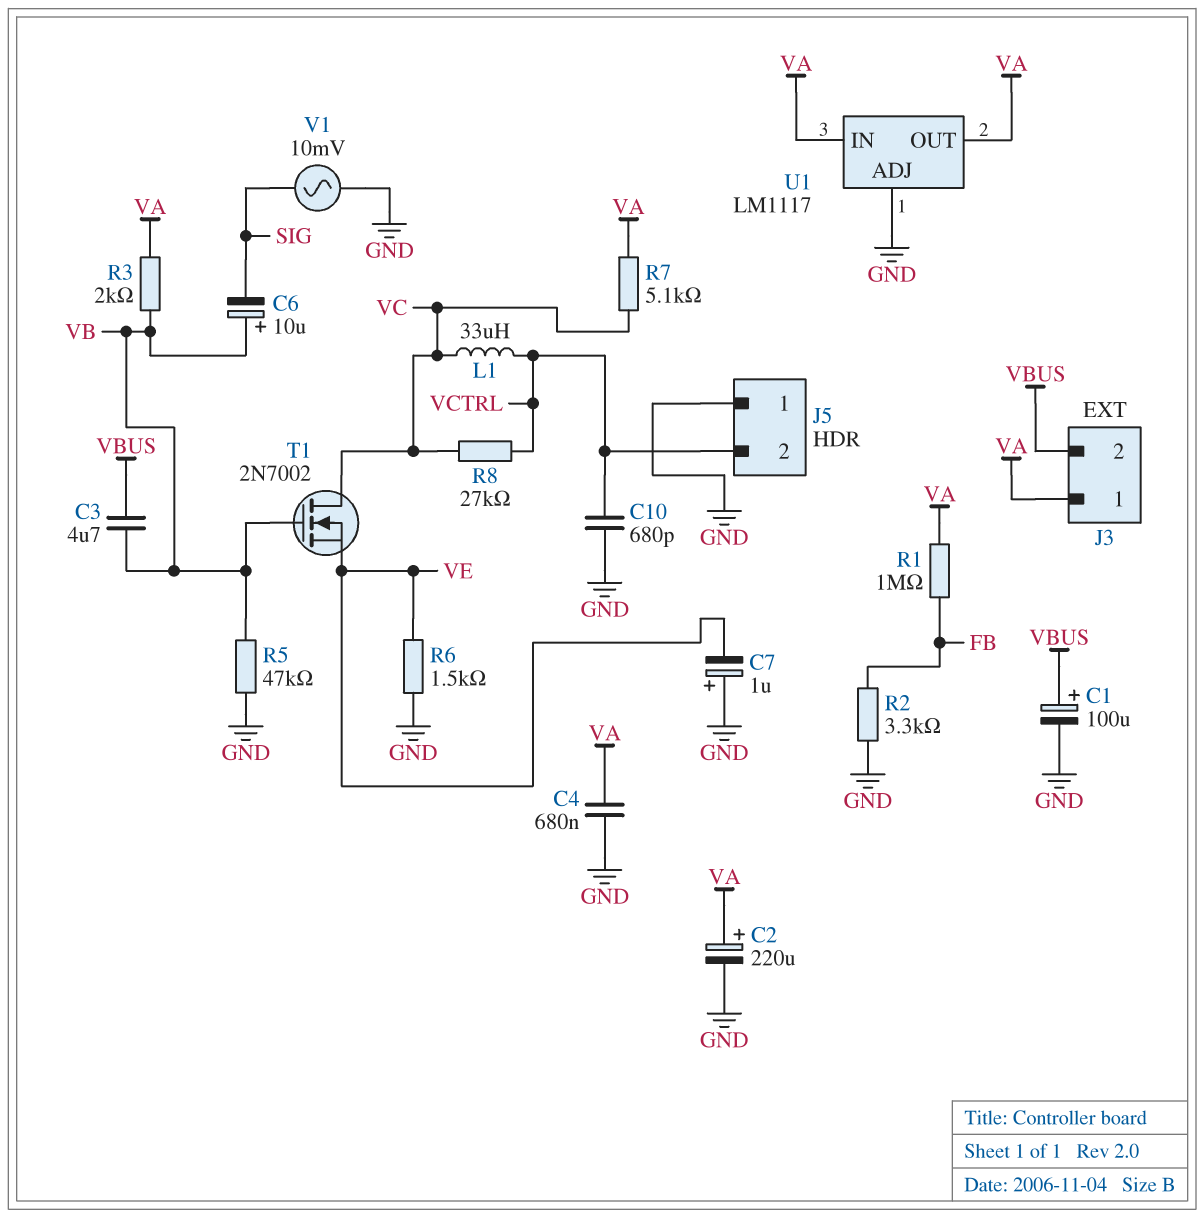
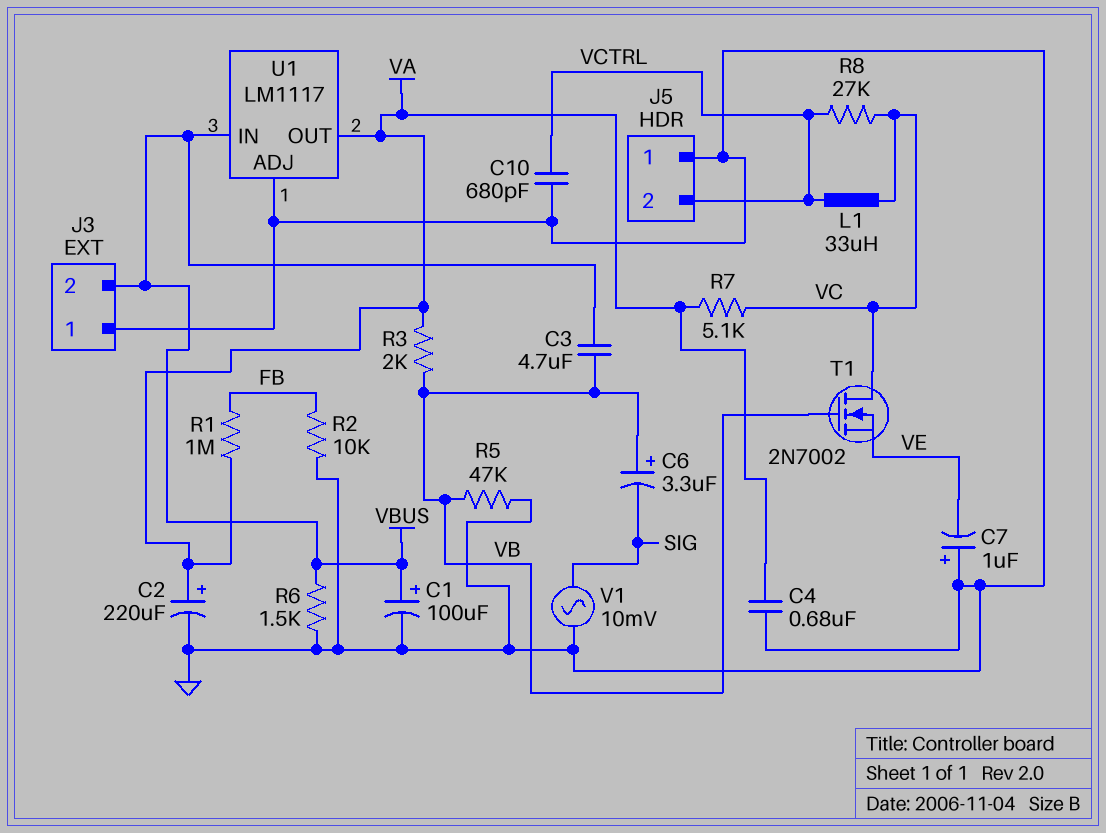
C6: 10uF (plus VB, minus SIG) -> 3.3uF (plus VB, minus SIG)
J3 pin 1: VA -> GND
R2: 3.3k (FB, GND) -> 10k (FB, GND)
R6: 1.5k (GND, VE) -> 1.5k (GND, VBUS)
U1 pin IN: VA -> VBUS

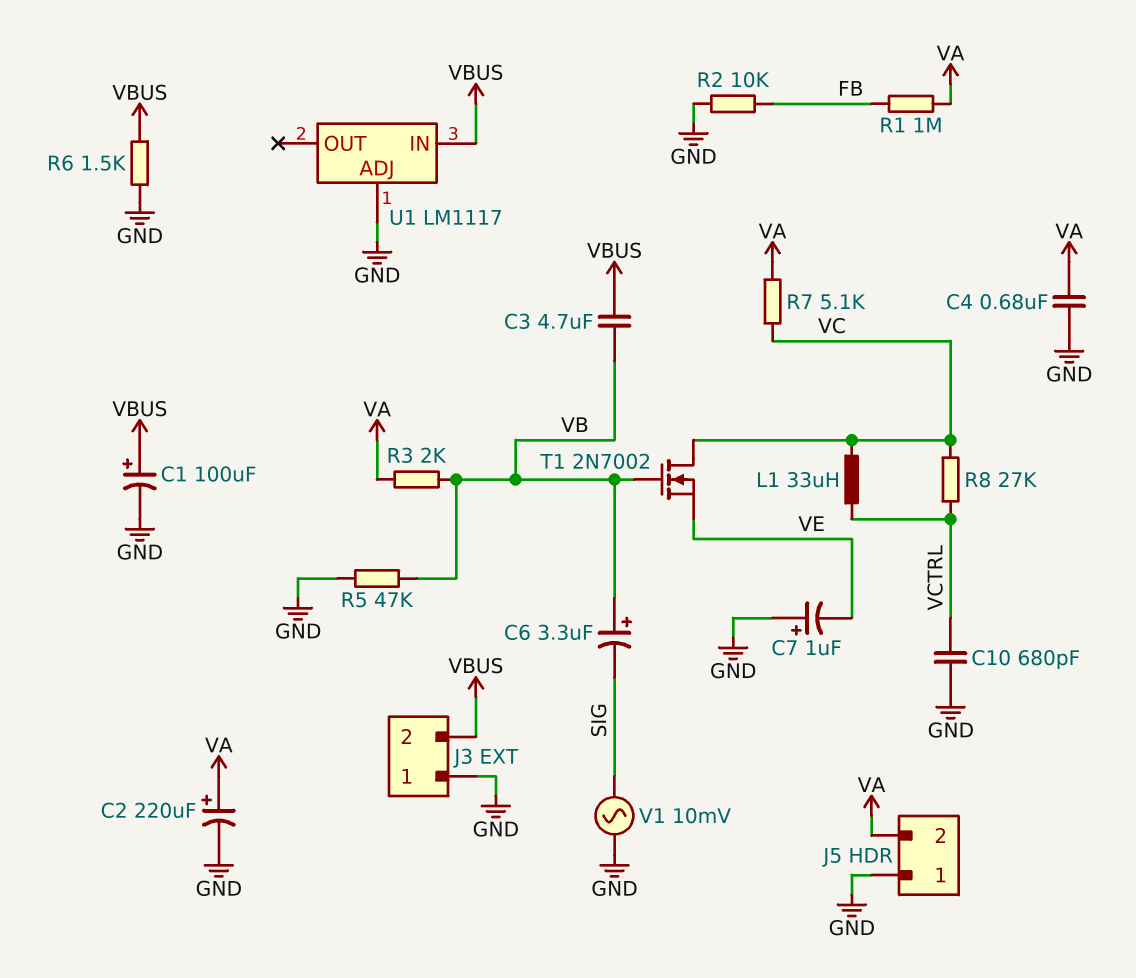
J5 pin 2: VCTRL -> VA
U1 pin OUT: VA -> none

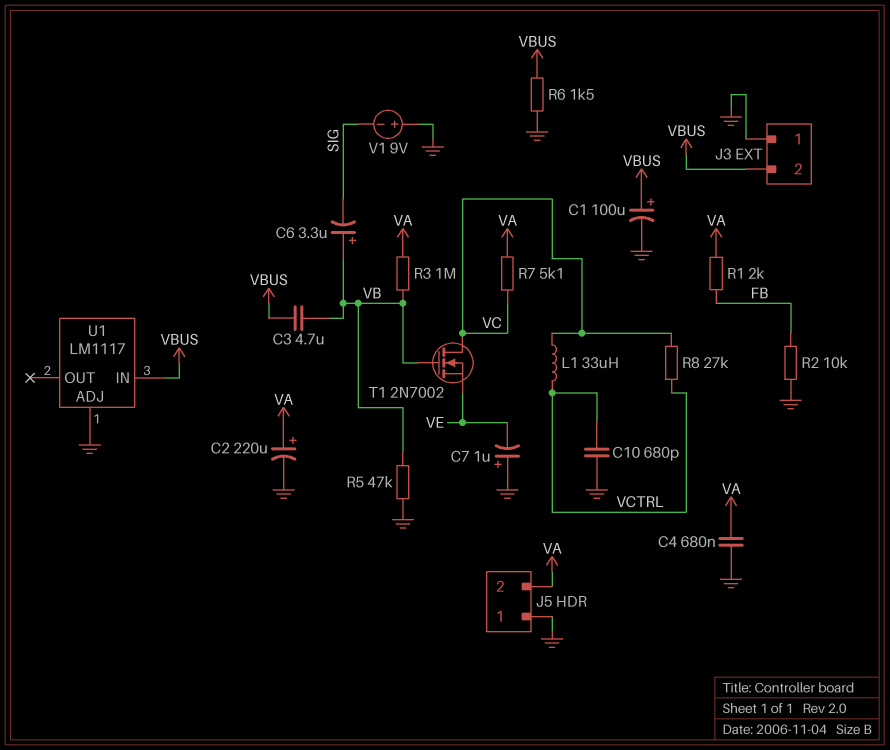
R1: 1M (FB, VA) -> 2k (FB, VA)
R3: 2k (VA, VB) -> 1M (VA, VB)
V1: AC 10mV (GND, SIG) -> 9V (plus GND, minus SIG)

